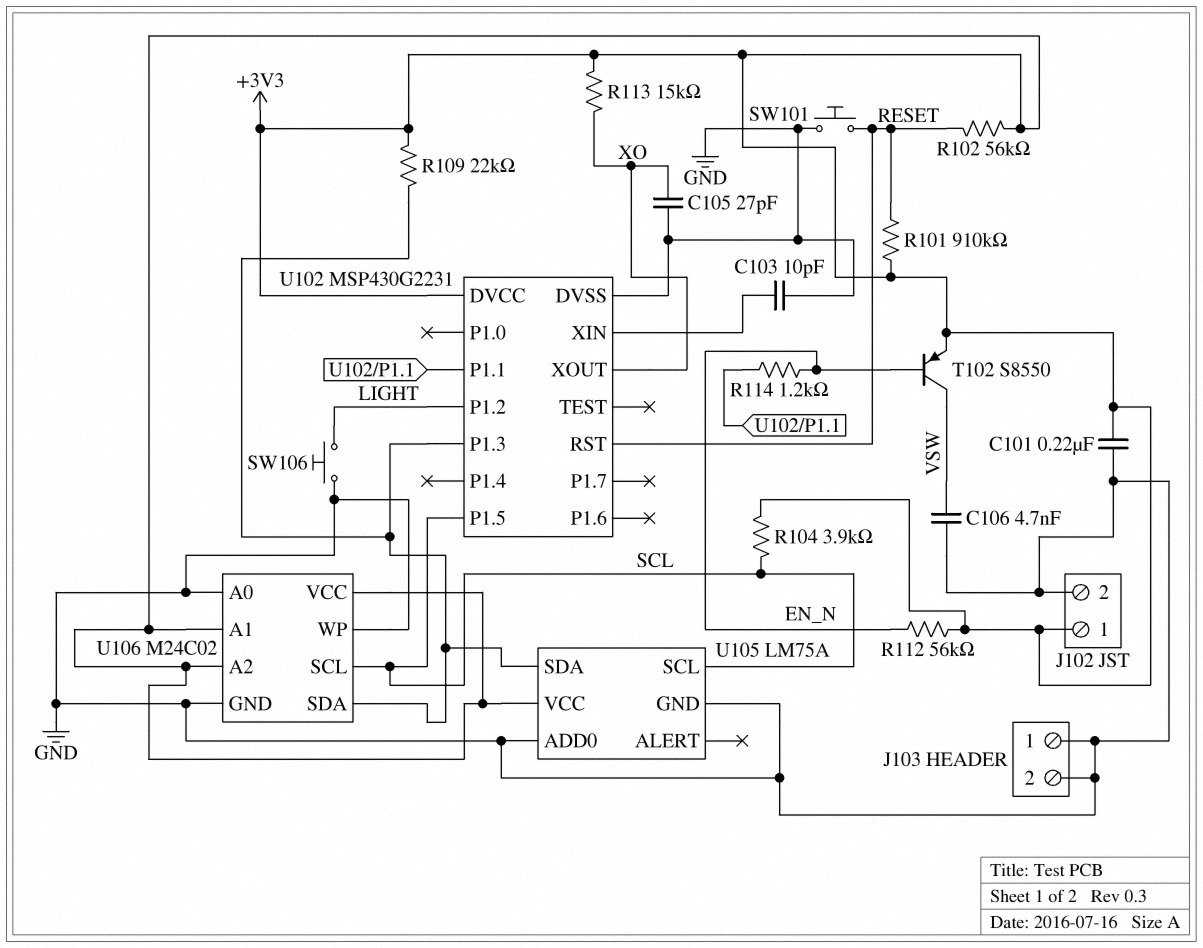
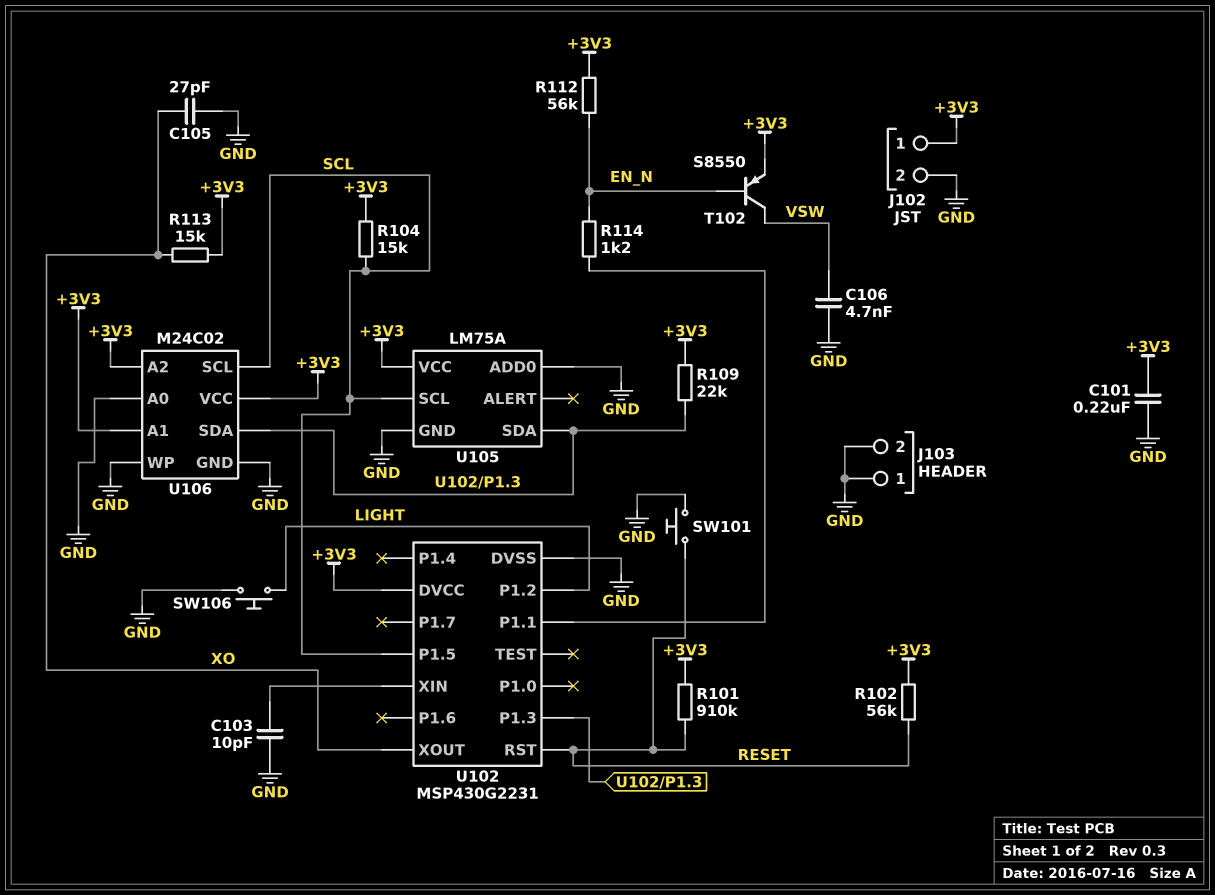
R104: 3.9k (+3V3, SCL) -> 15k (+3V3, SCL)

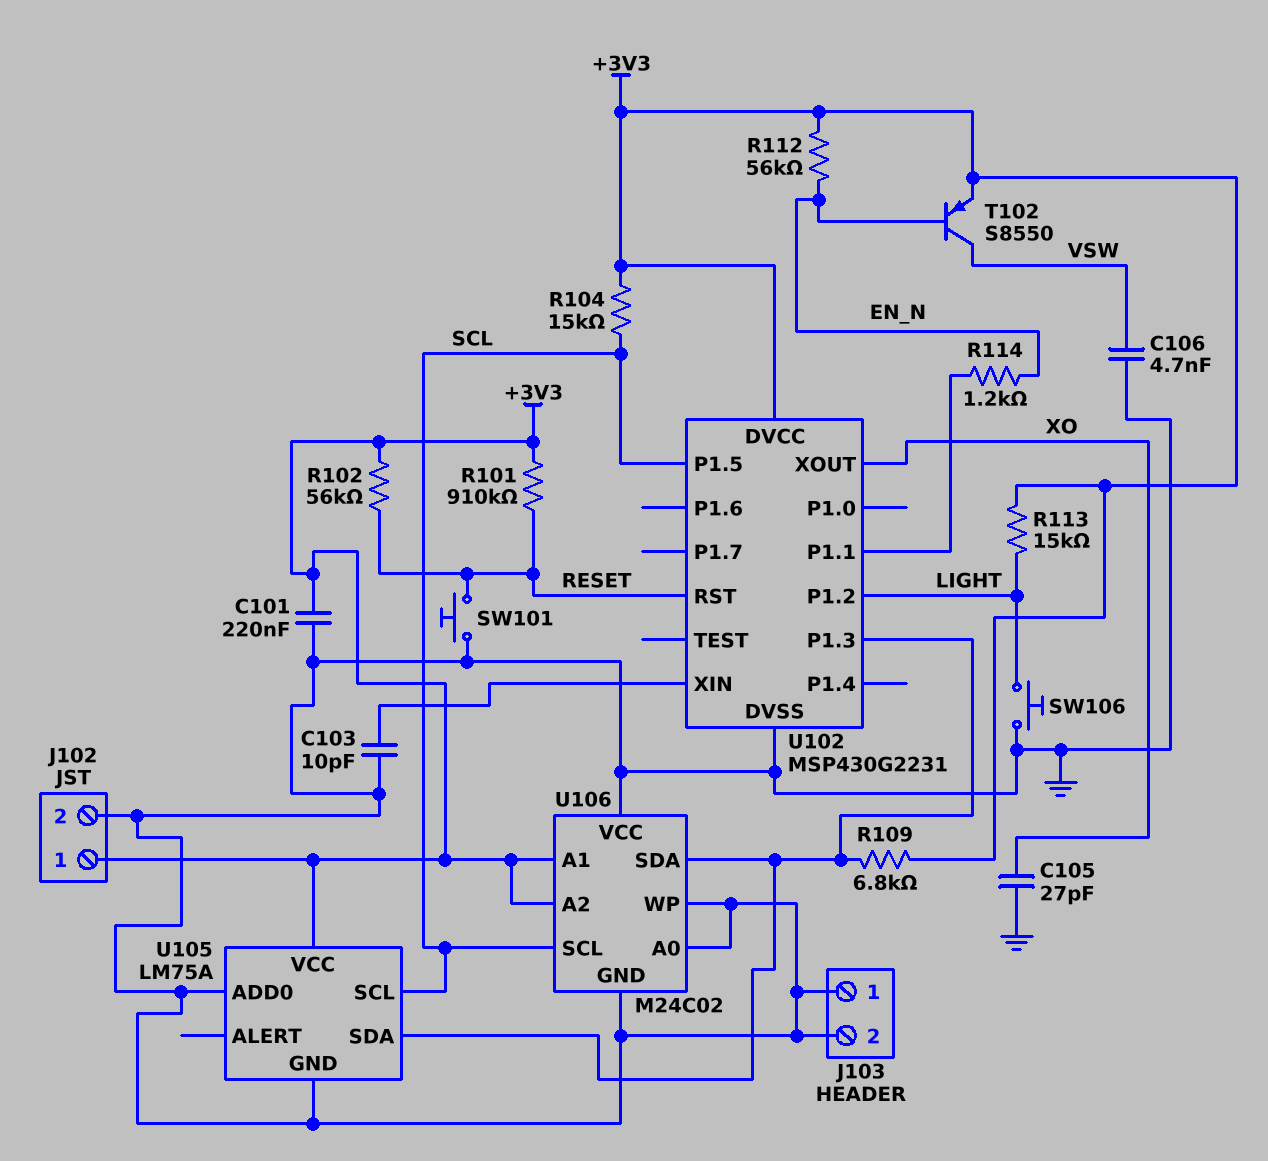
R109: 22k (+3V3, U102/P1.3) -> 6.8k (+3V3, U102/P1.3)
R113: 15k (+3V3, XO) -> 15k (+3V3, LIGHT)
U106 pin VCC: +3V3 -> GND

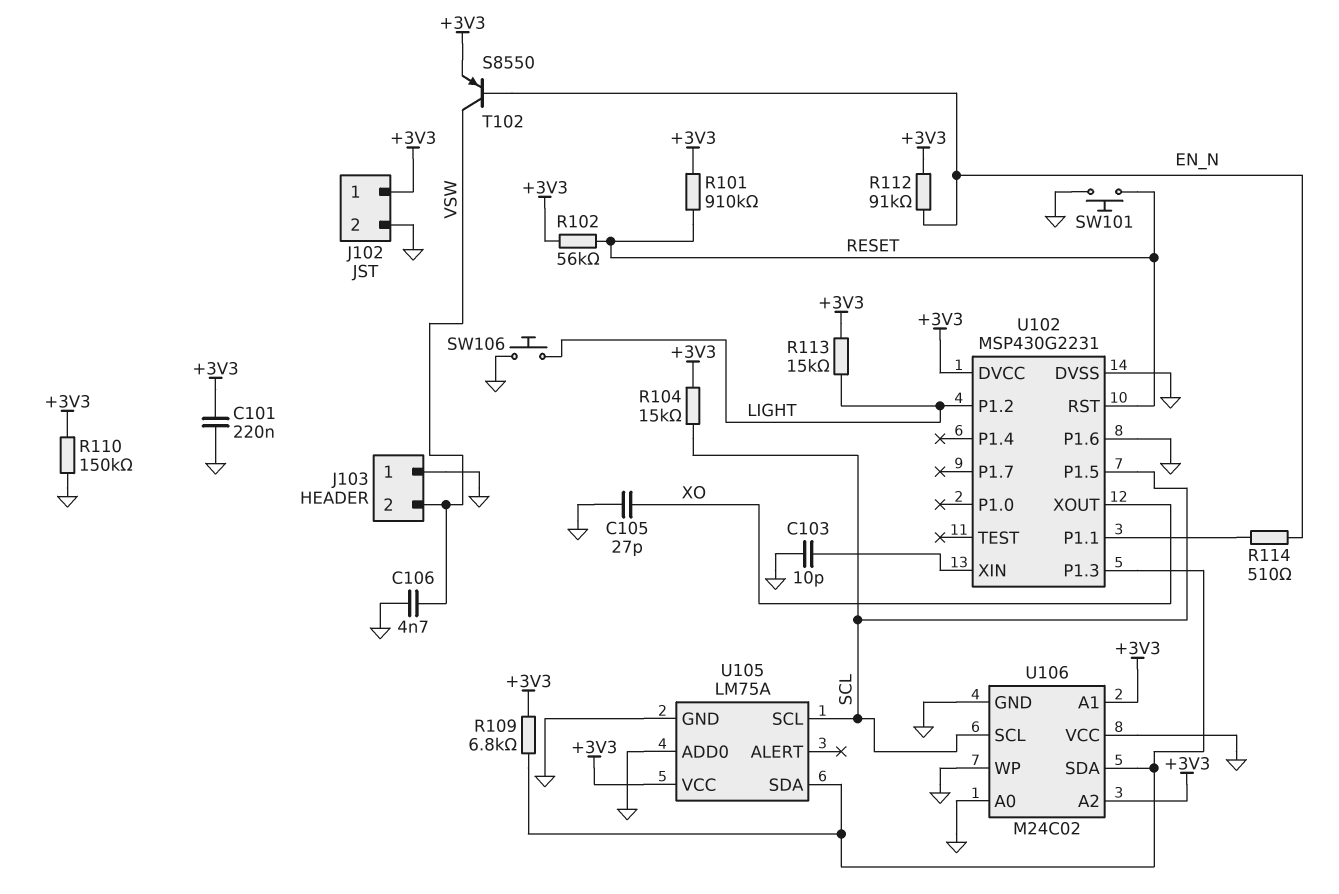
J103 pin 2: GND -> VSW
R110: none -> 150k (+3V3, GND)
R112: 56k (+3V3, EN_N) -> 91k (+3V3, EN_N)
R114: 1.2k (EN_N, U102/P1.1) -> 510 (EN_N, U102/P1.1)
U102 pin P1.6: none -> GND

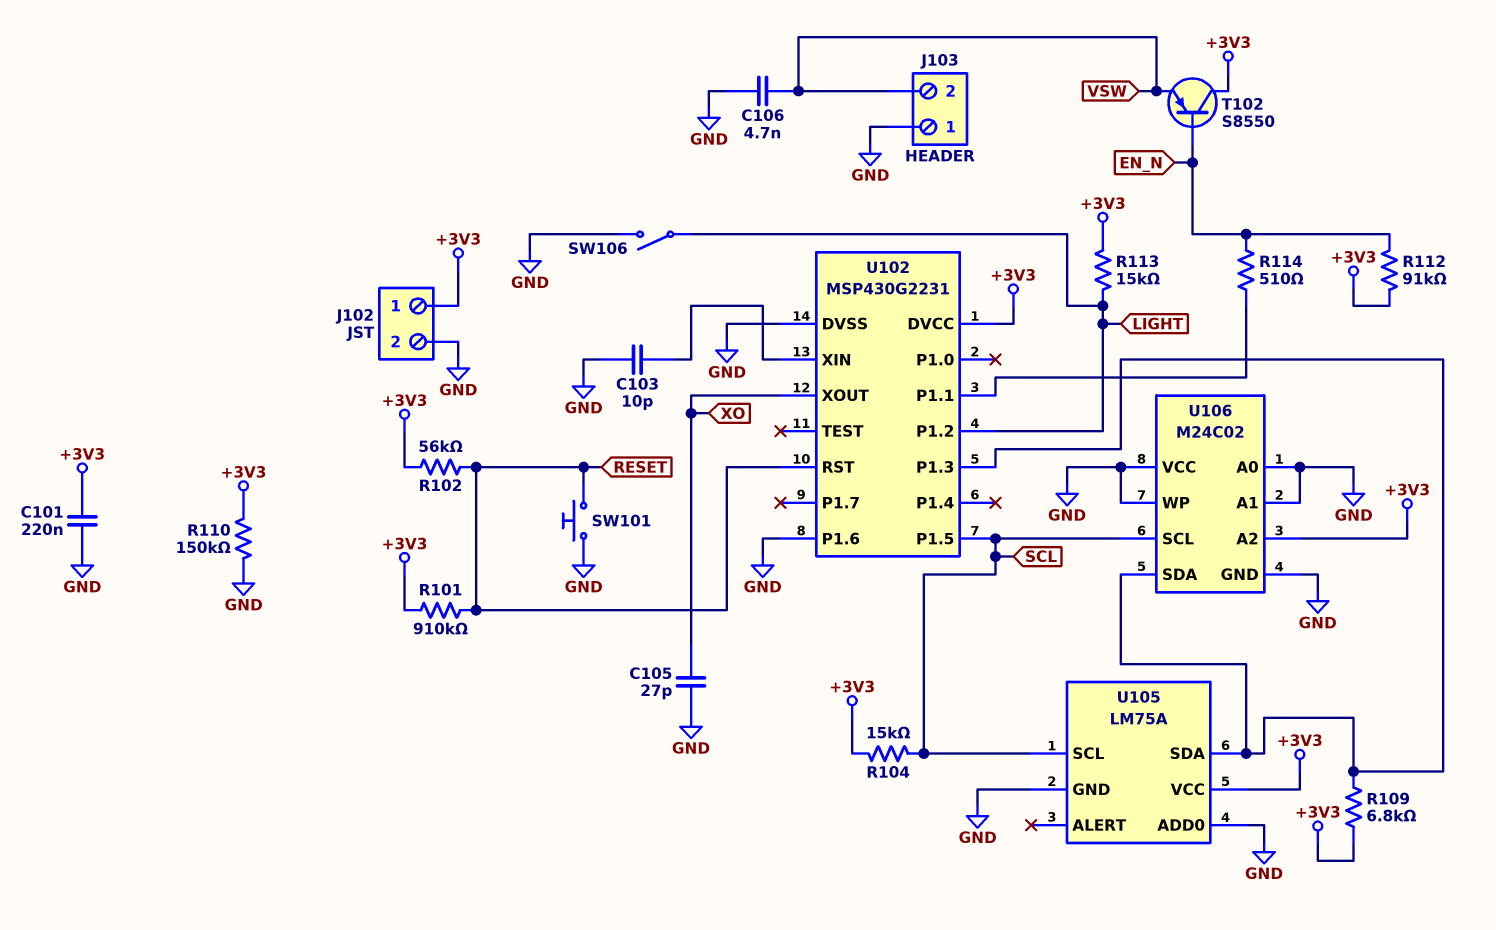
SW106: button (GND, LIGHT) -> switch (GND, LIGHT)
T102: PNP S8550 (B EN_N, C VSW, E +3V3) -> PNP S8550 (B EN_N, C +3V3, E VSW)
U106 pin A1: +3V3 -> GND

